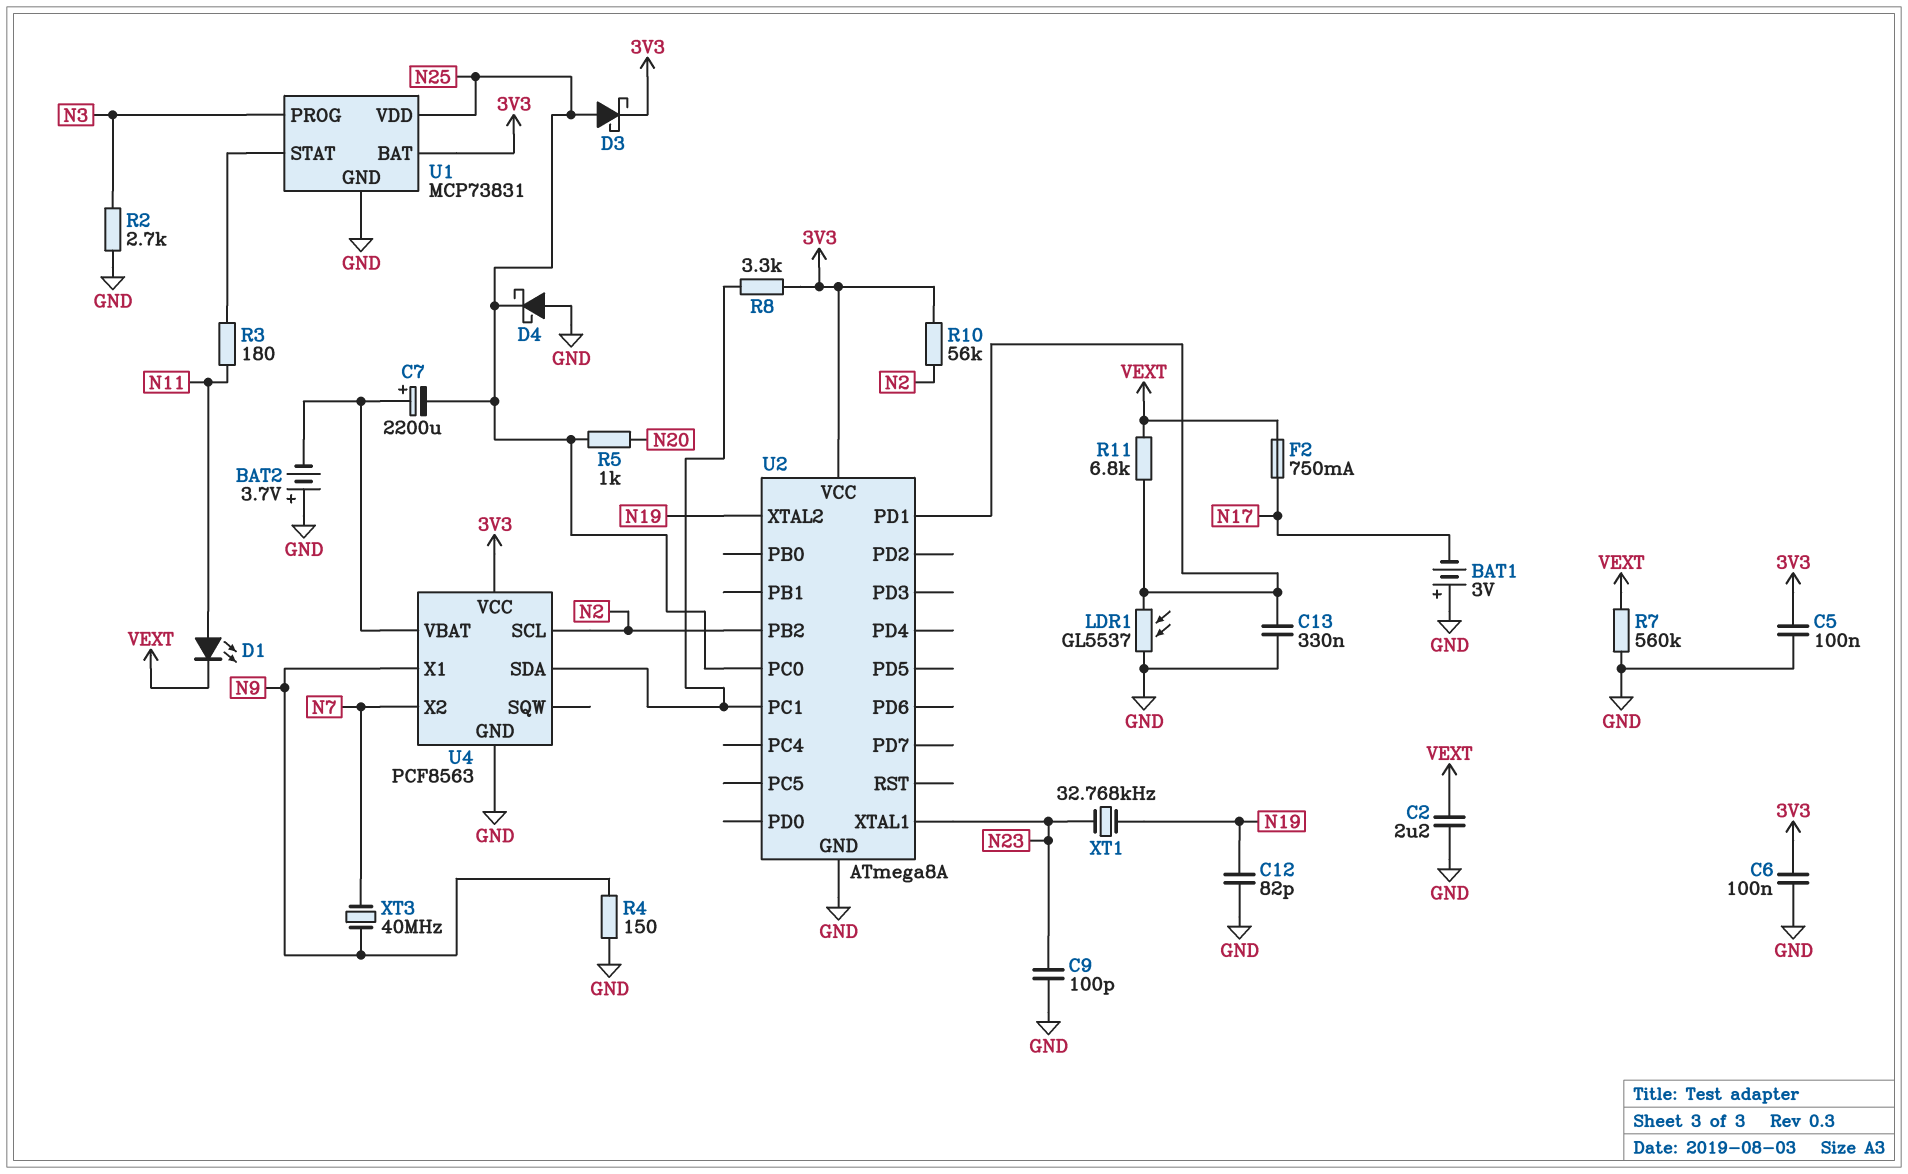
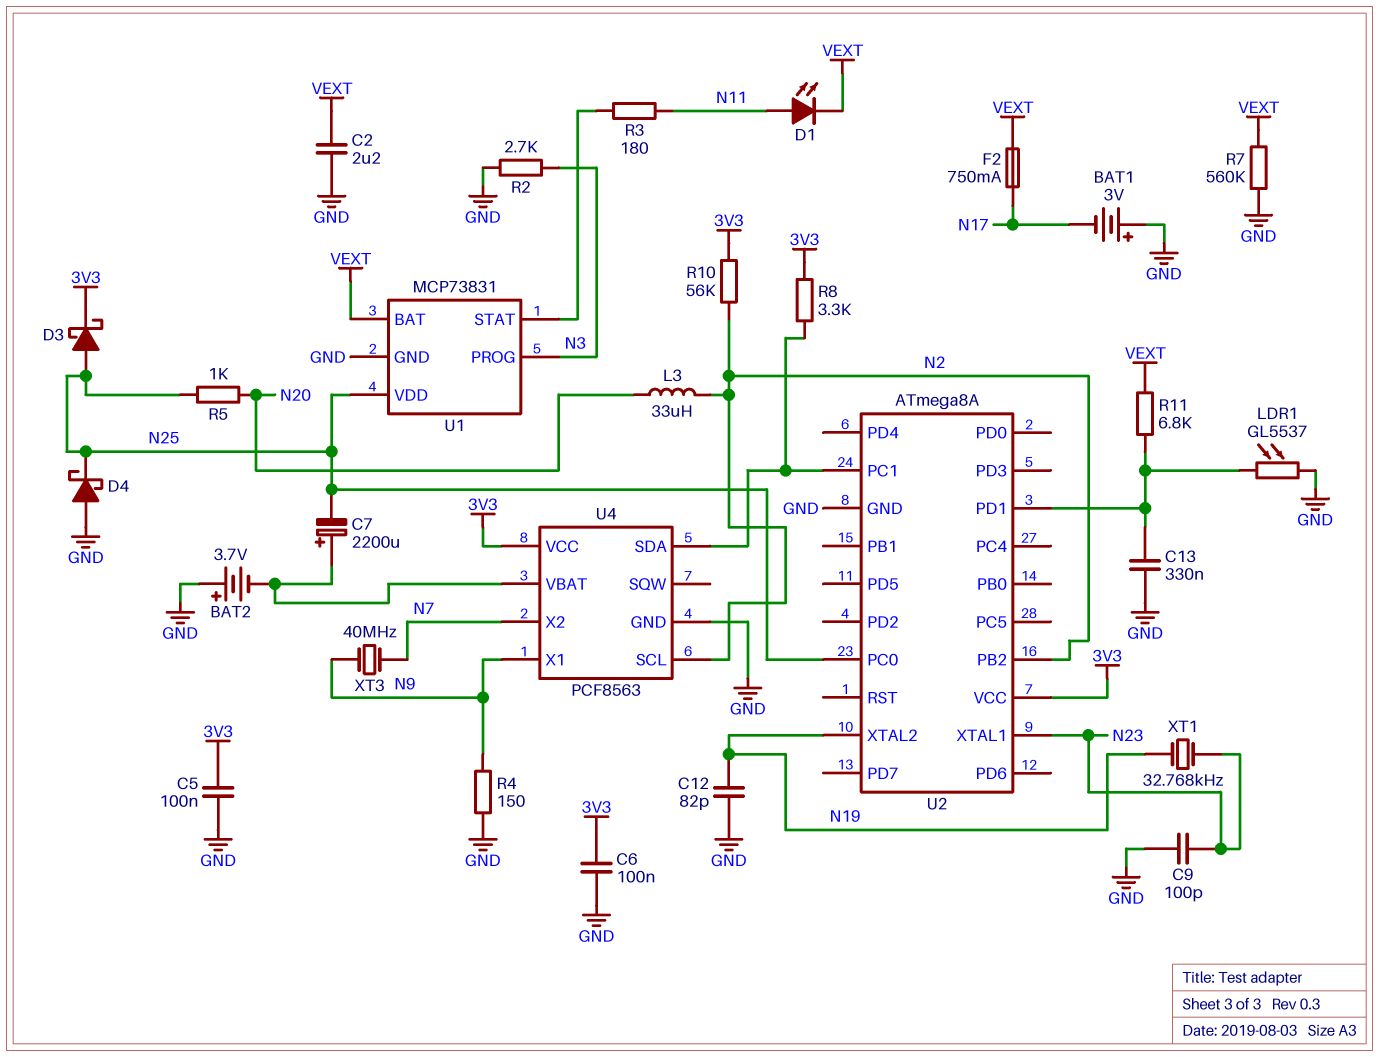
L3: none -> 33uH (N2, N20)
U1 pin BAT: 3V3 -> VEXT

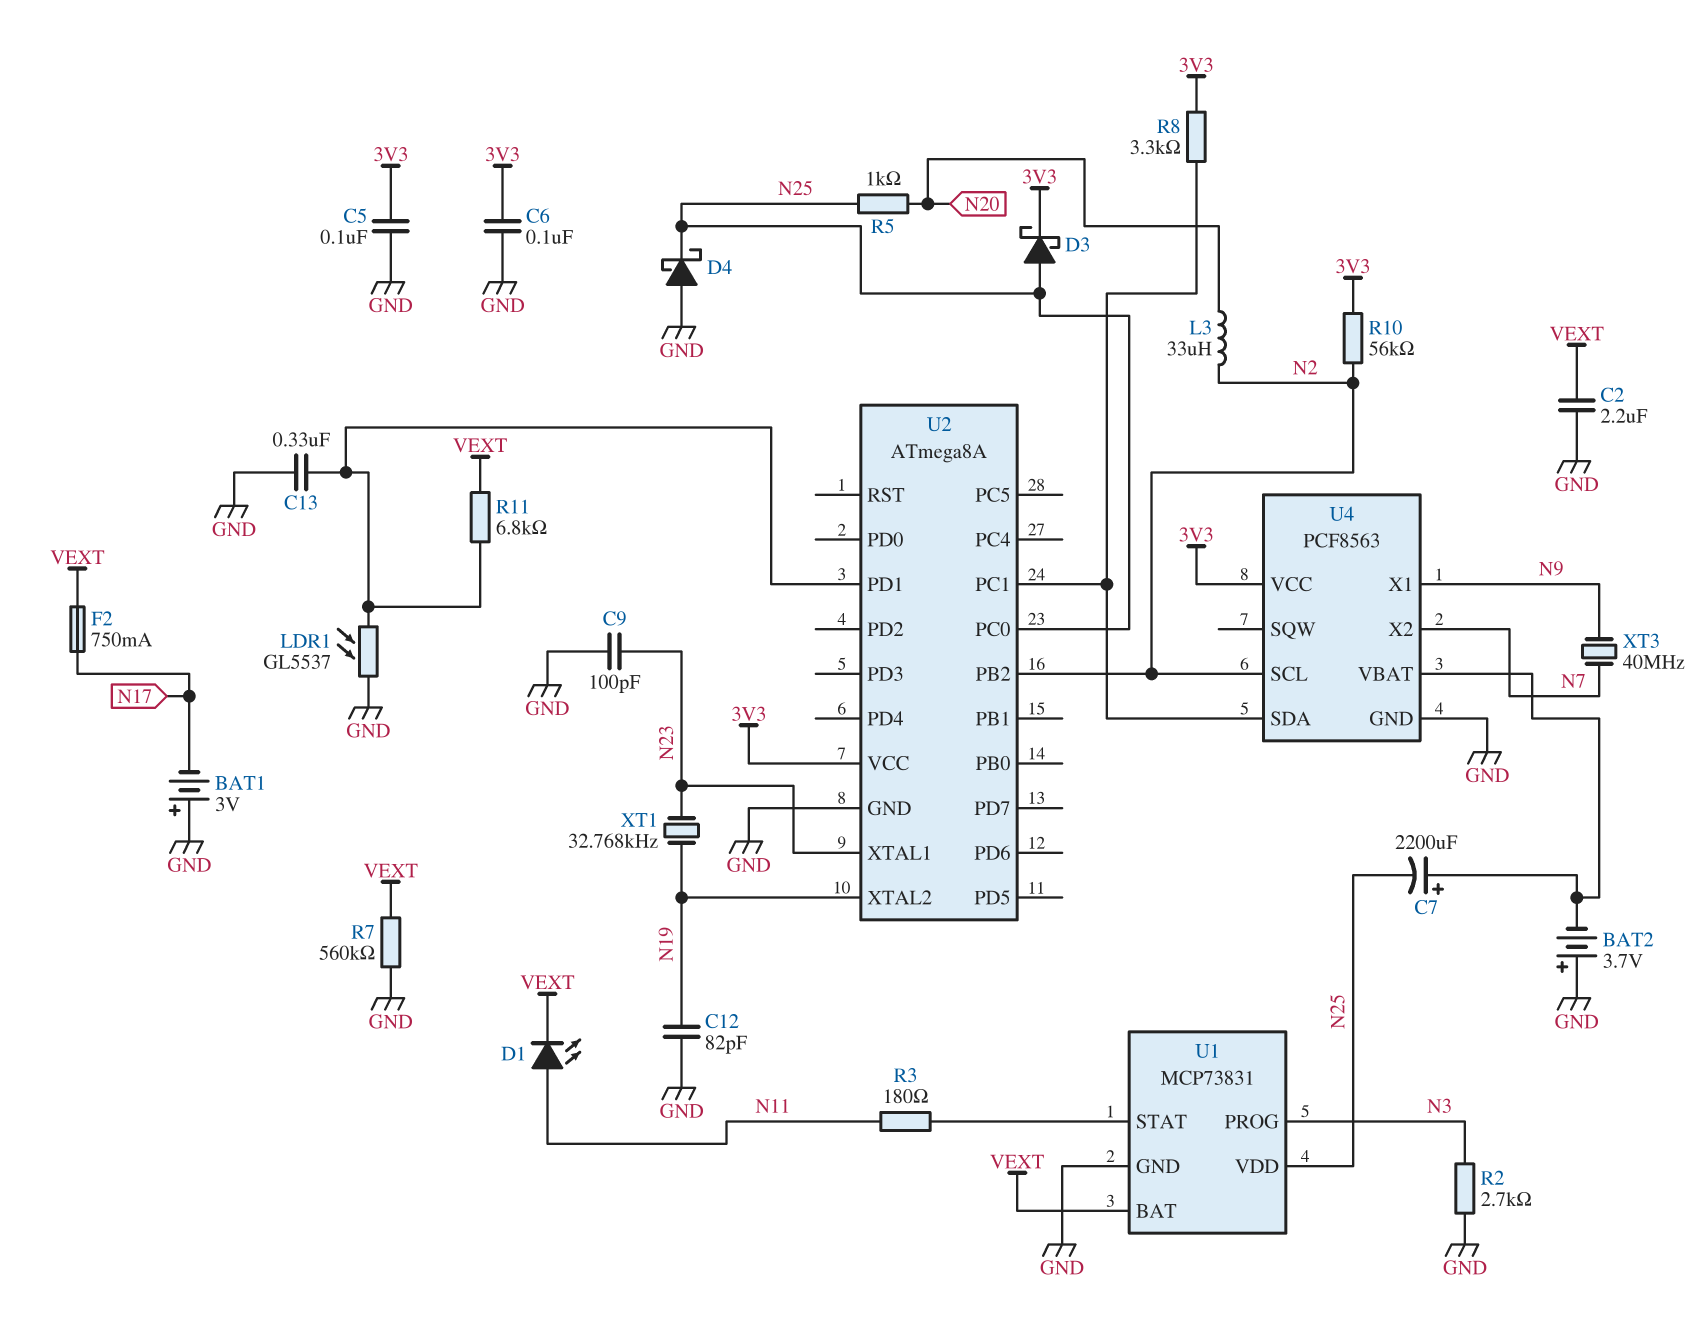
R4: 150 (GND, N9) -> none

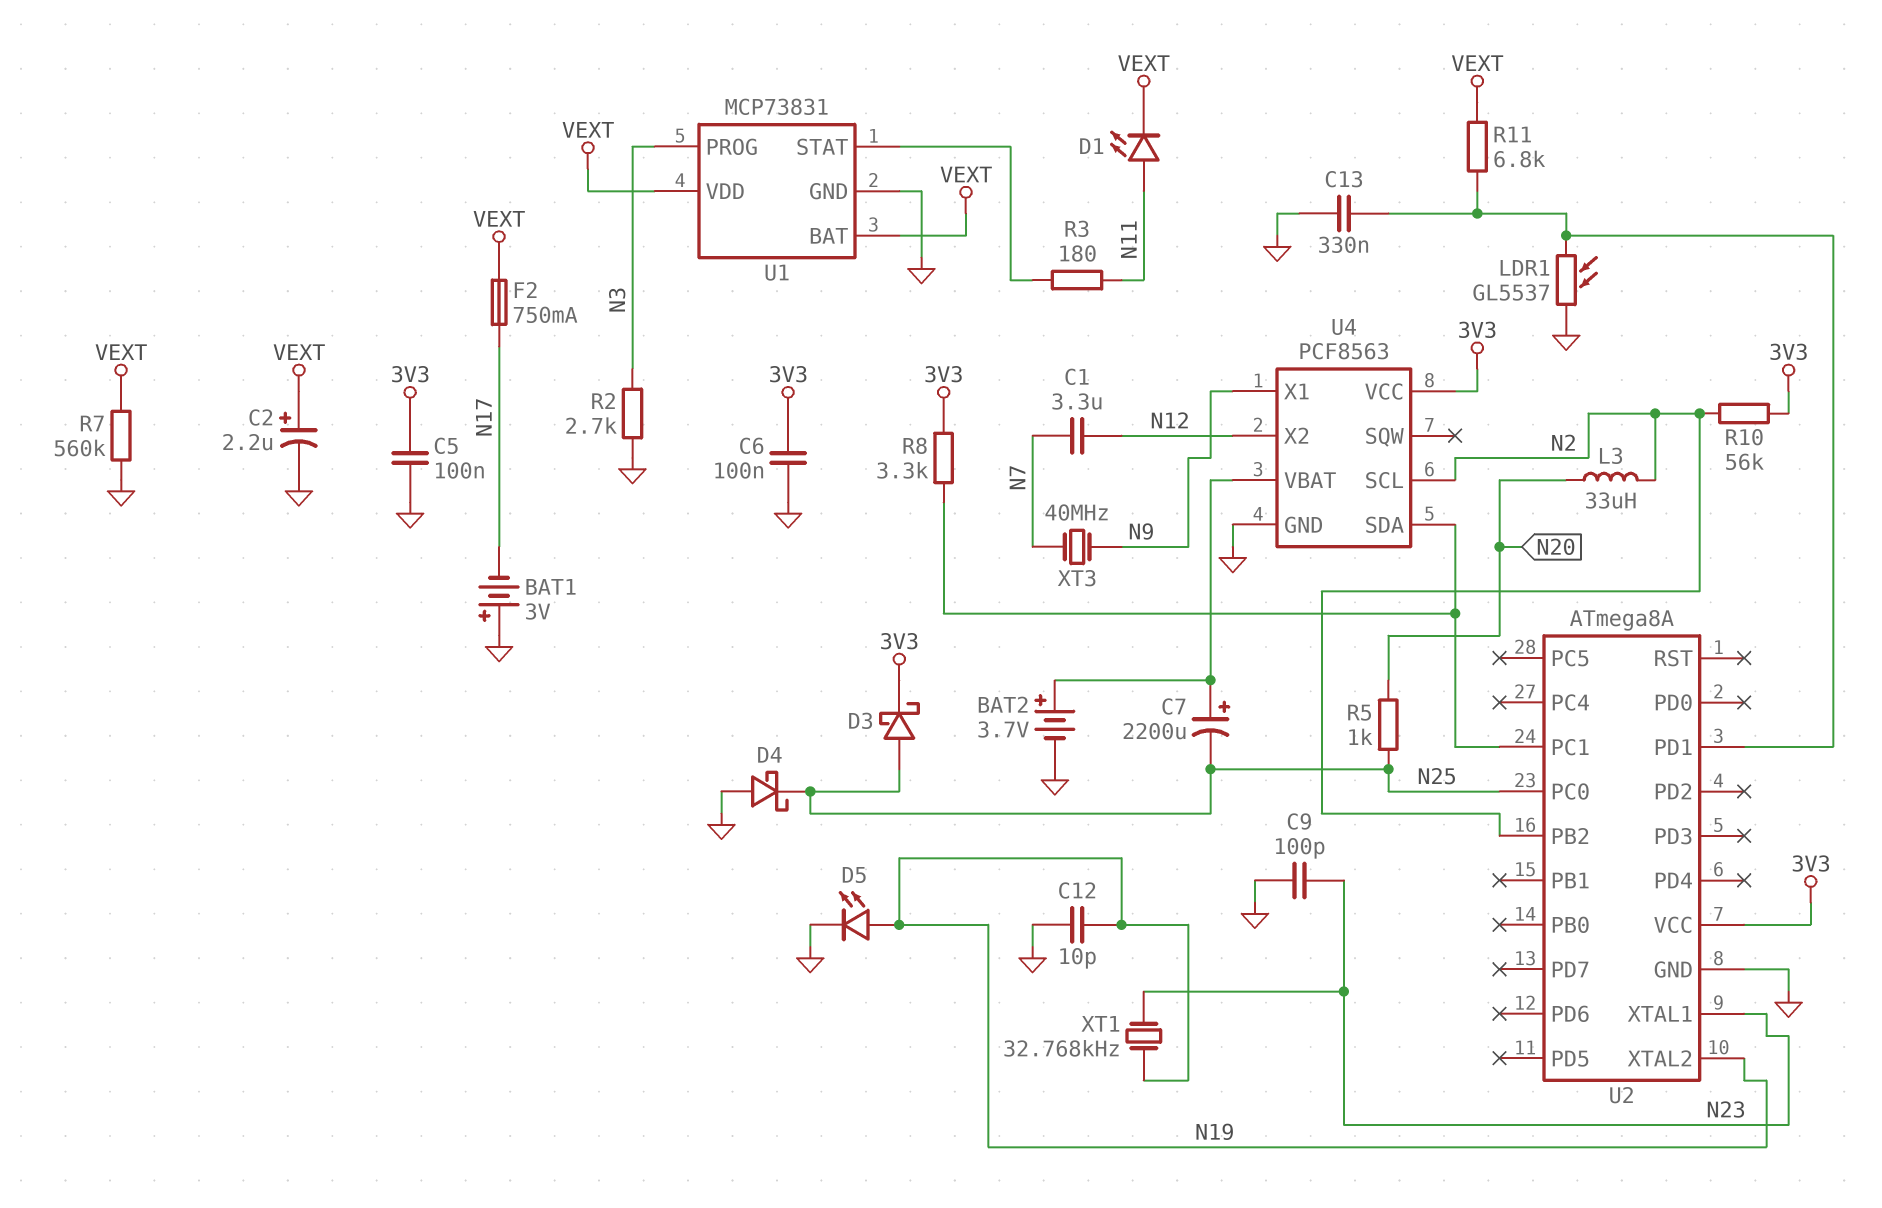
BAT2: 3.7V (plus GND, minus U4/VBAT) -> 3.7V (plus U4/VBAT, minus GND)
C1: none -> 3.3uF (N7, N12)
C2: 2.2uF (GND, VEXT) -> 2.2uF (plus VEXT, minus GND)
C12: 82pF (GND, N19) -> 10pF (GND, N19)
D5: none -> LED (A N19, K GND)
U1 pin VDD: N25 -> VEXT
U4 pin X2: N7 -> N12

